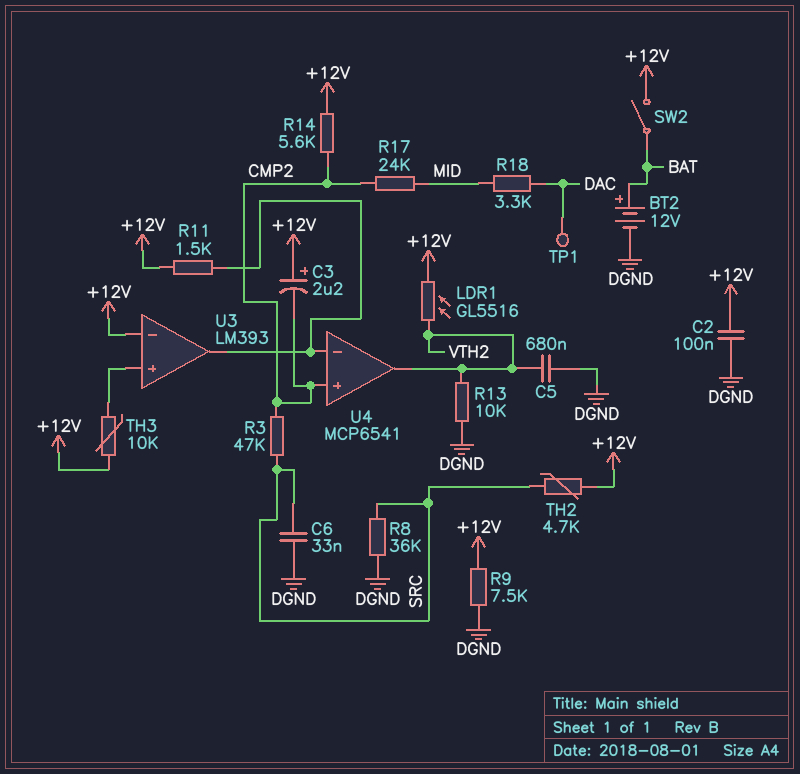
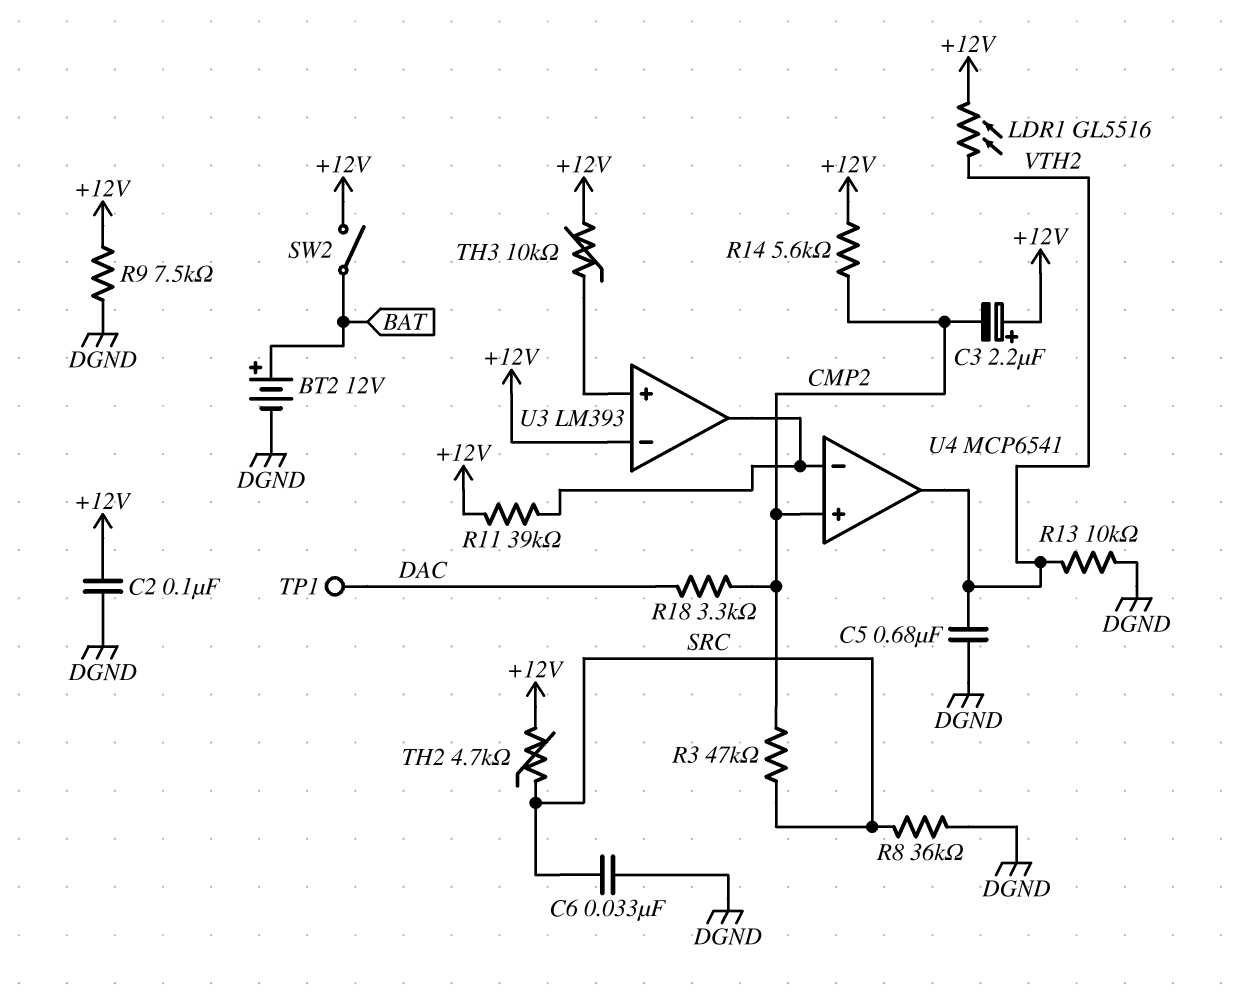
R11: 1.5k (+12V, U3/out) -> 39k (+12V, U3/out)
R17: 24k (CMP2, MID) -> none
R18: 3.3k (DAC, MID) -> 3.3k (CMP2, DAC)

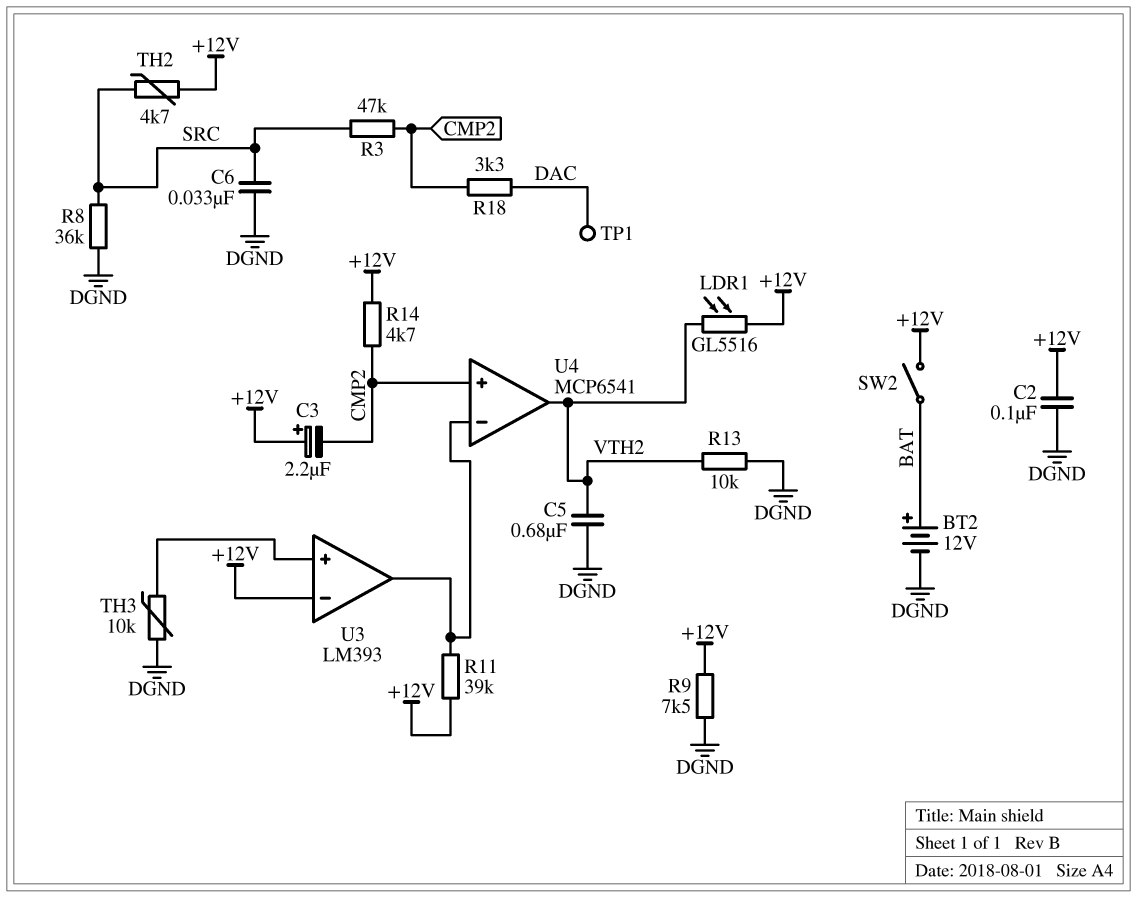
R14: 5.6k (+12V, CMP2) -> 4.7k (+12V, CMP2)
TH3: 10k (+12V, U3/in+) -> 10k (DGND, U3/in+)

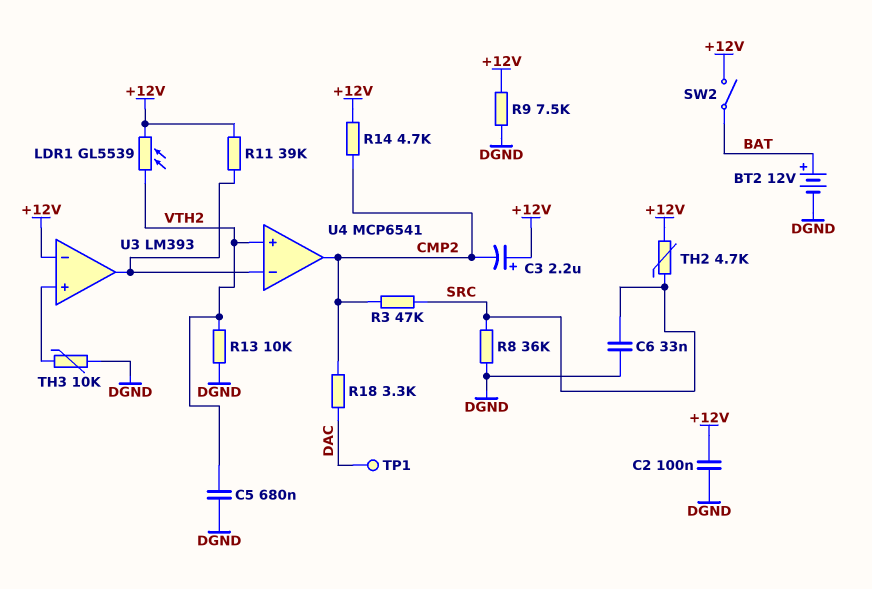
LDR1: GL5516 (+12V, VTH2) -> GL5539 (+12V, VTH2)
U4 pin in+: CMP2 -> VTH2
U4 pin out: VTH2 -> CMP2

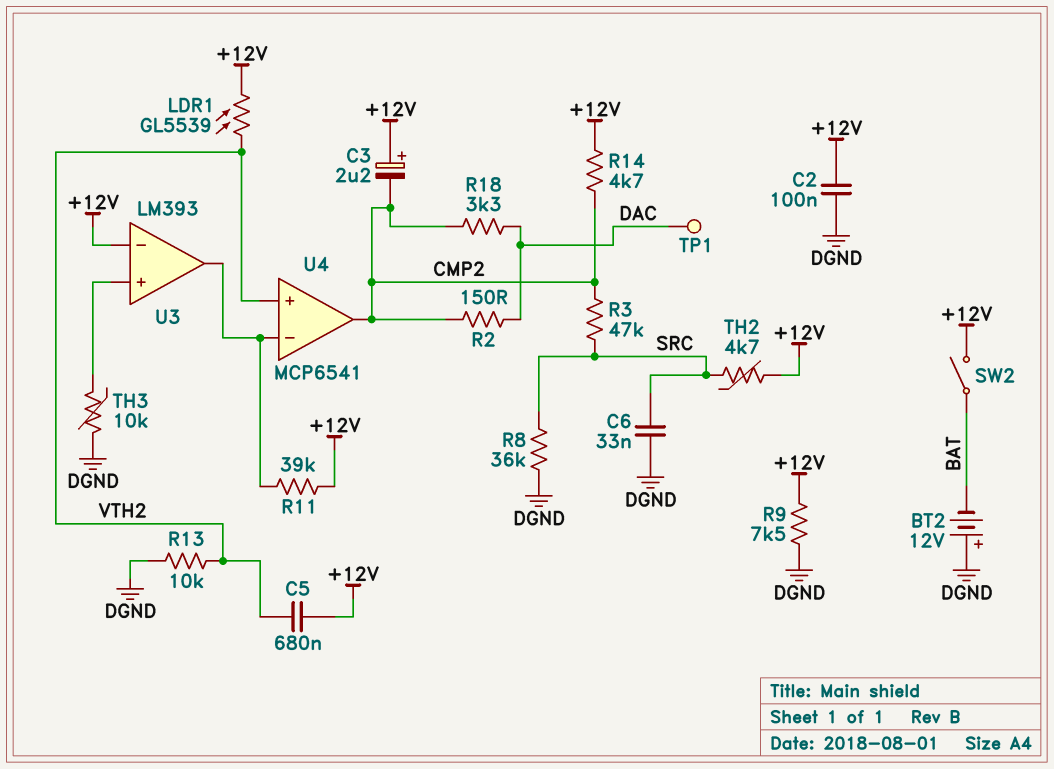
BT2: 12V (plus BAT, minus DGND) -> 12V (plus DGND, minus BAT)
C5: 680nF (DGND, VTH2) -> 680nF (+12V, VTH2)
R2: none -> 150 (CMP2, DAC)

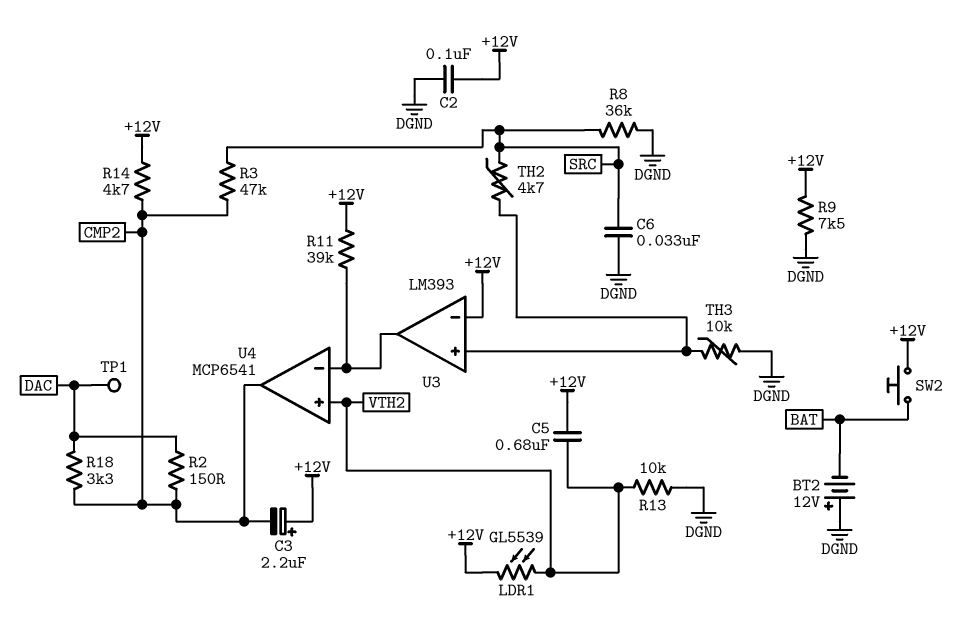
SW2: switch (+12V, BAT) -> button (+12V, BAT)
TH2: 4.7k (+12V, SRC) -> 4.7k (SRC, U3/in+)

